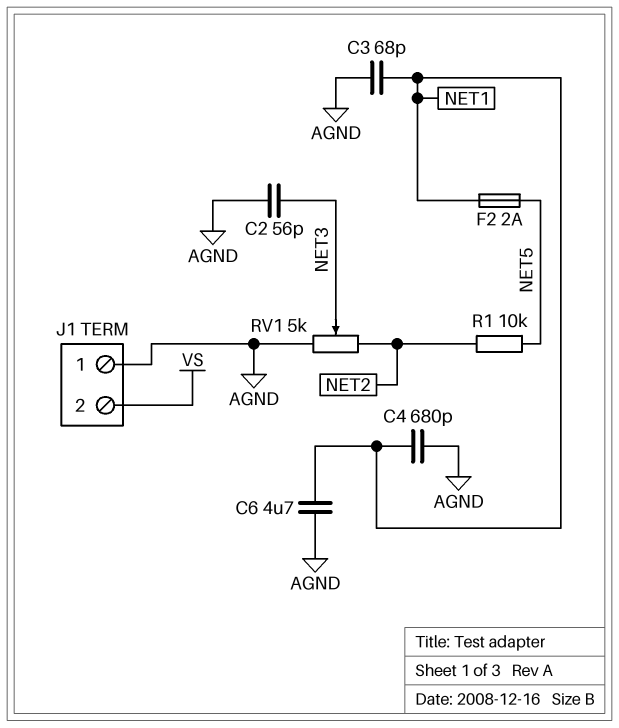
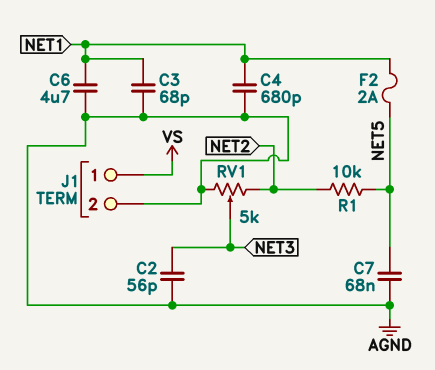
C7: none -> 68nF (AGND, NET5)
J1 pin 1: AGND -> VS
J1 pin 2: VS -> AGND

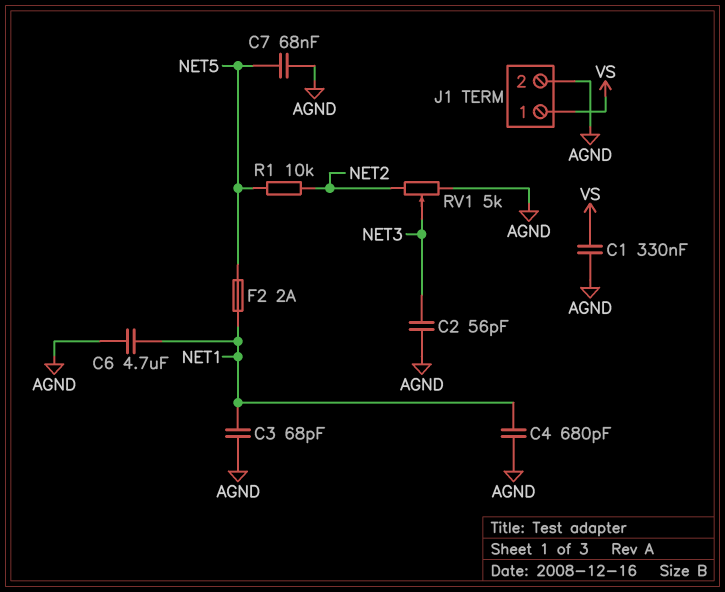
C1: none -> 330nF (AGND, VS)

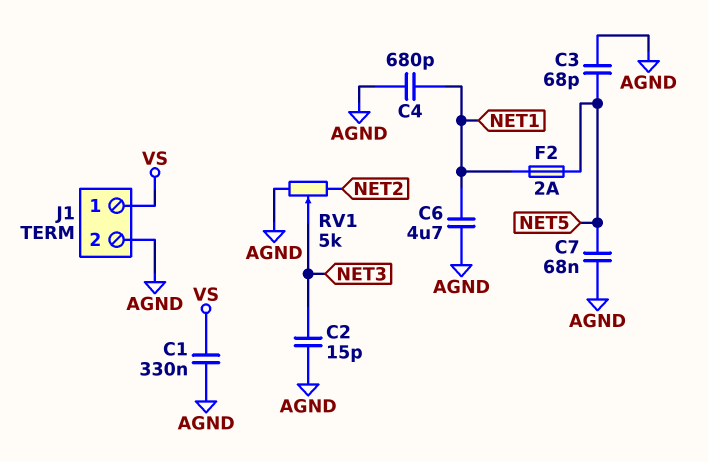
C2: 56pF (AGND, NET3) -> 15pF (AGND, NET3)
C3: 68pF (AGND, NET1) -> 68pF (AGND, NET5)
R1: 10k (NET2, NET5) -> none

